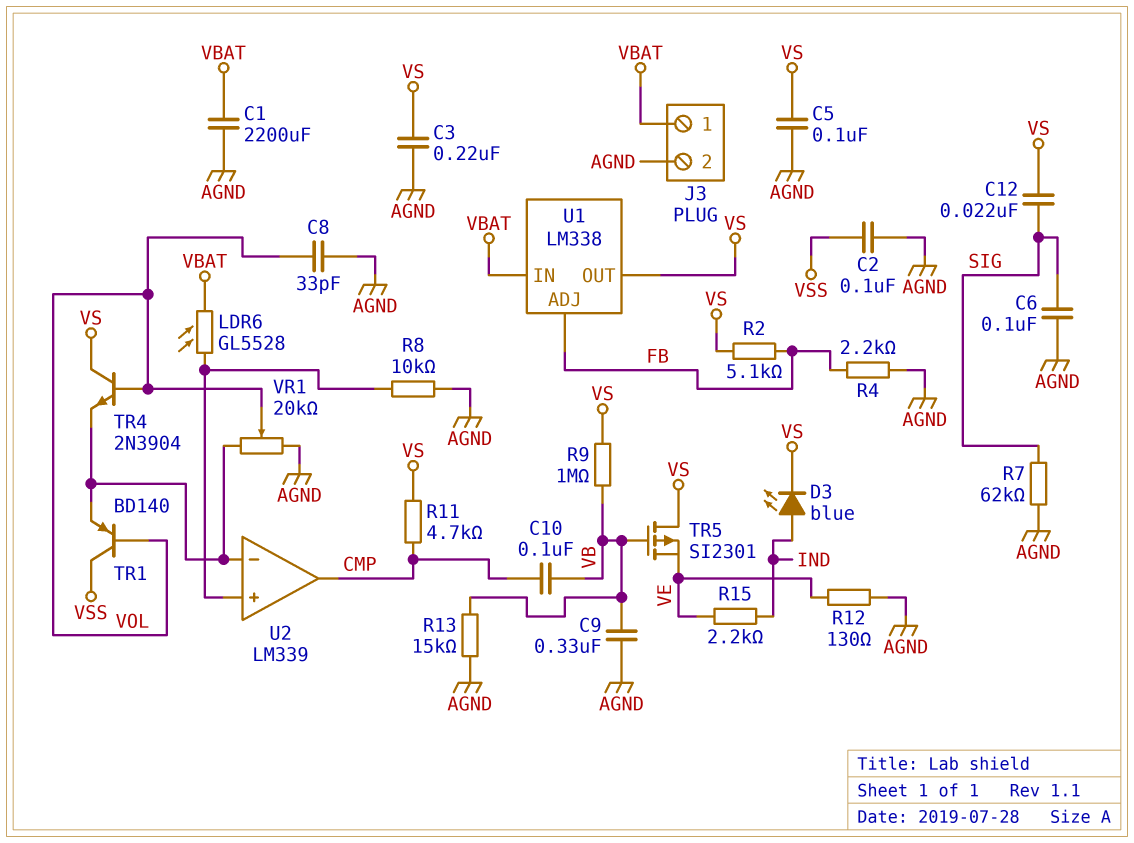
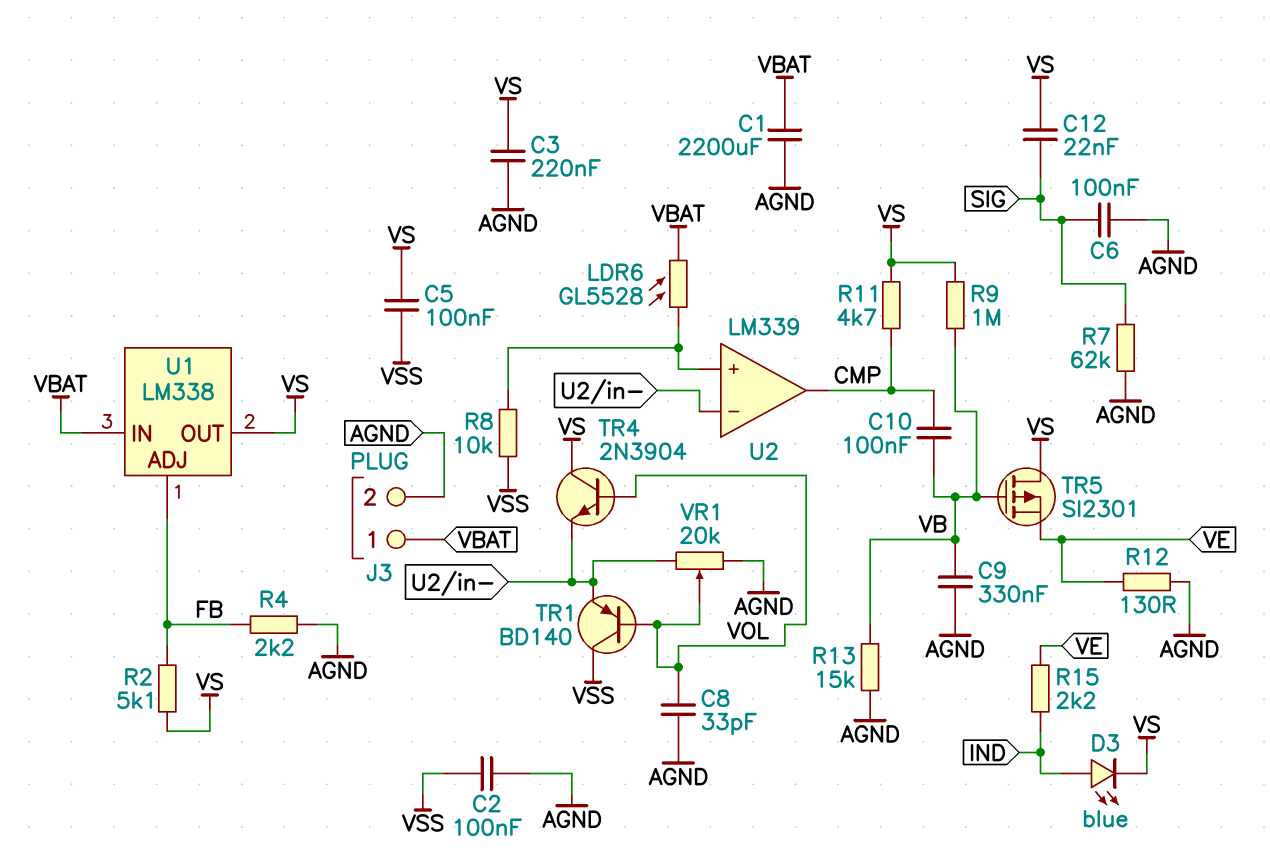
C5: 100nF (AGND, VS) -> 100nF (VS, VSS)
R8: 10k (AGND, U2/in+) -> 10k (U2/in+, VSS)

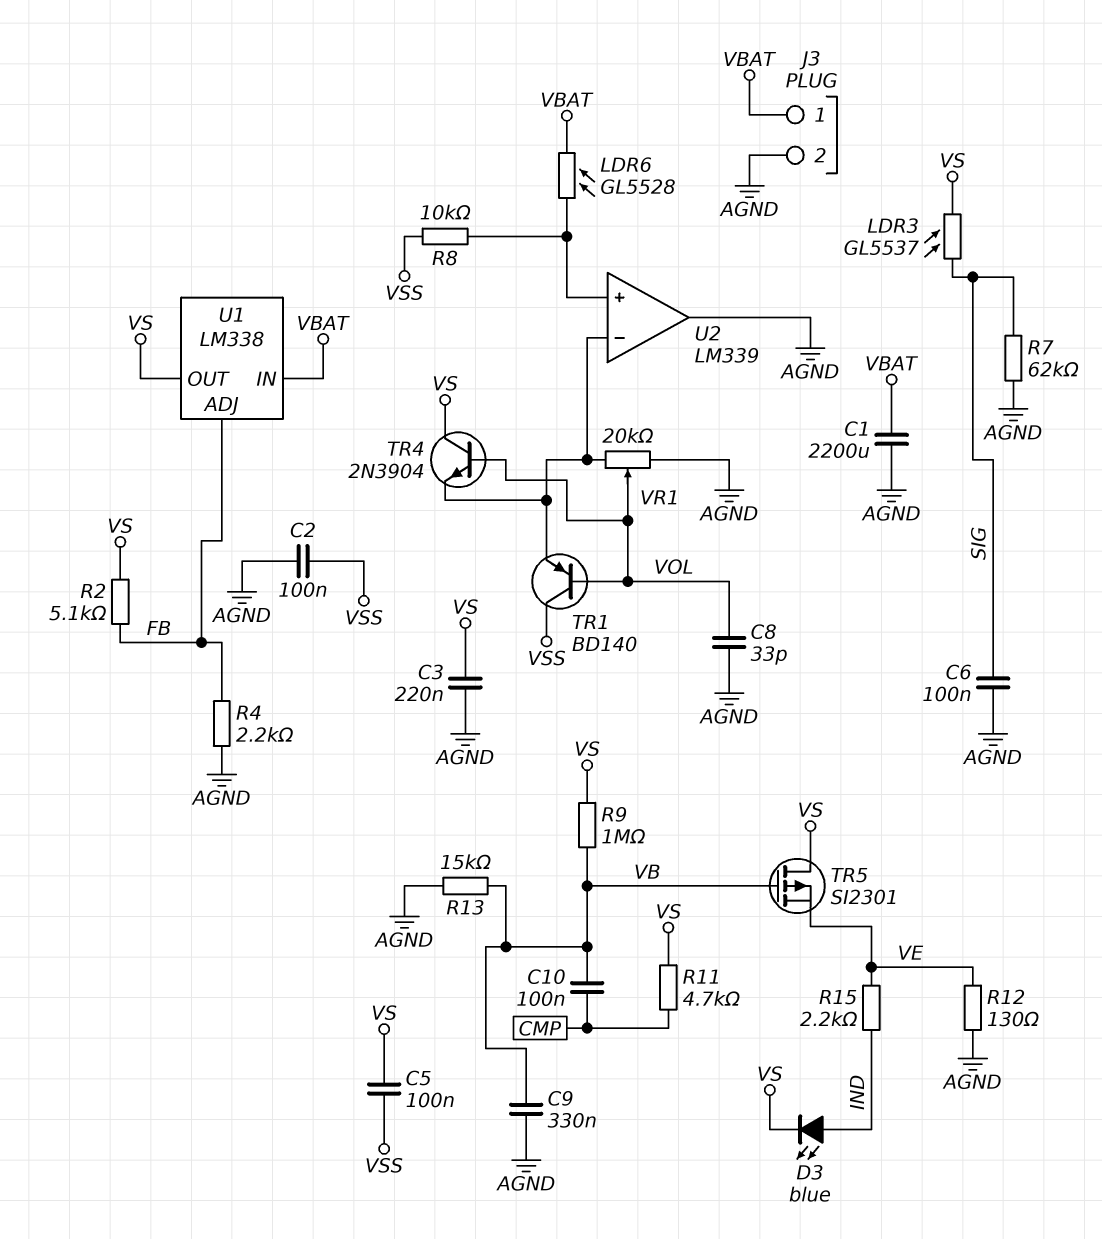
C12: 22nF (SIG, VS) -> none
LDR3: none -> GL5537 (SIG, VS)
U2 pin out: CMP -> AGND

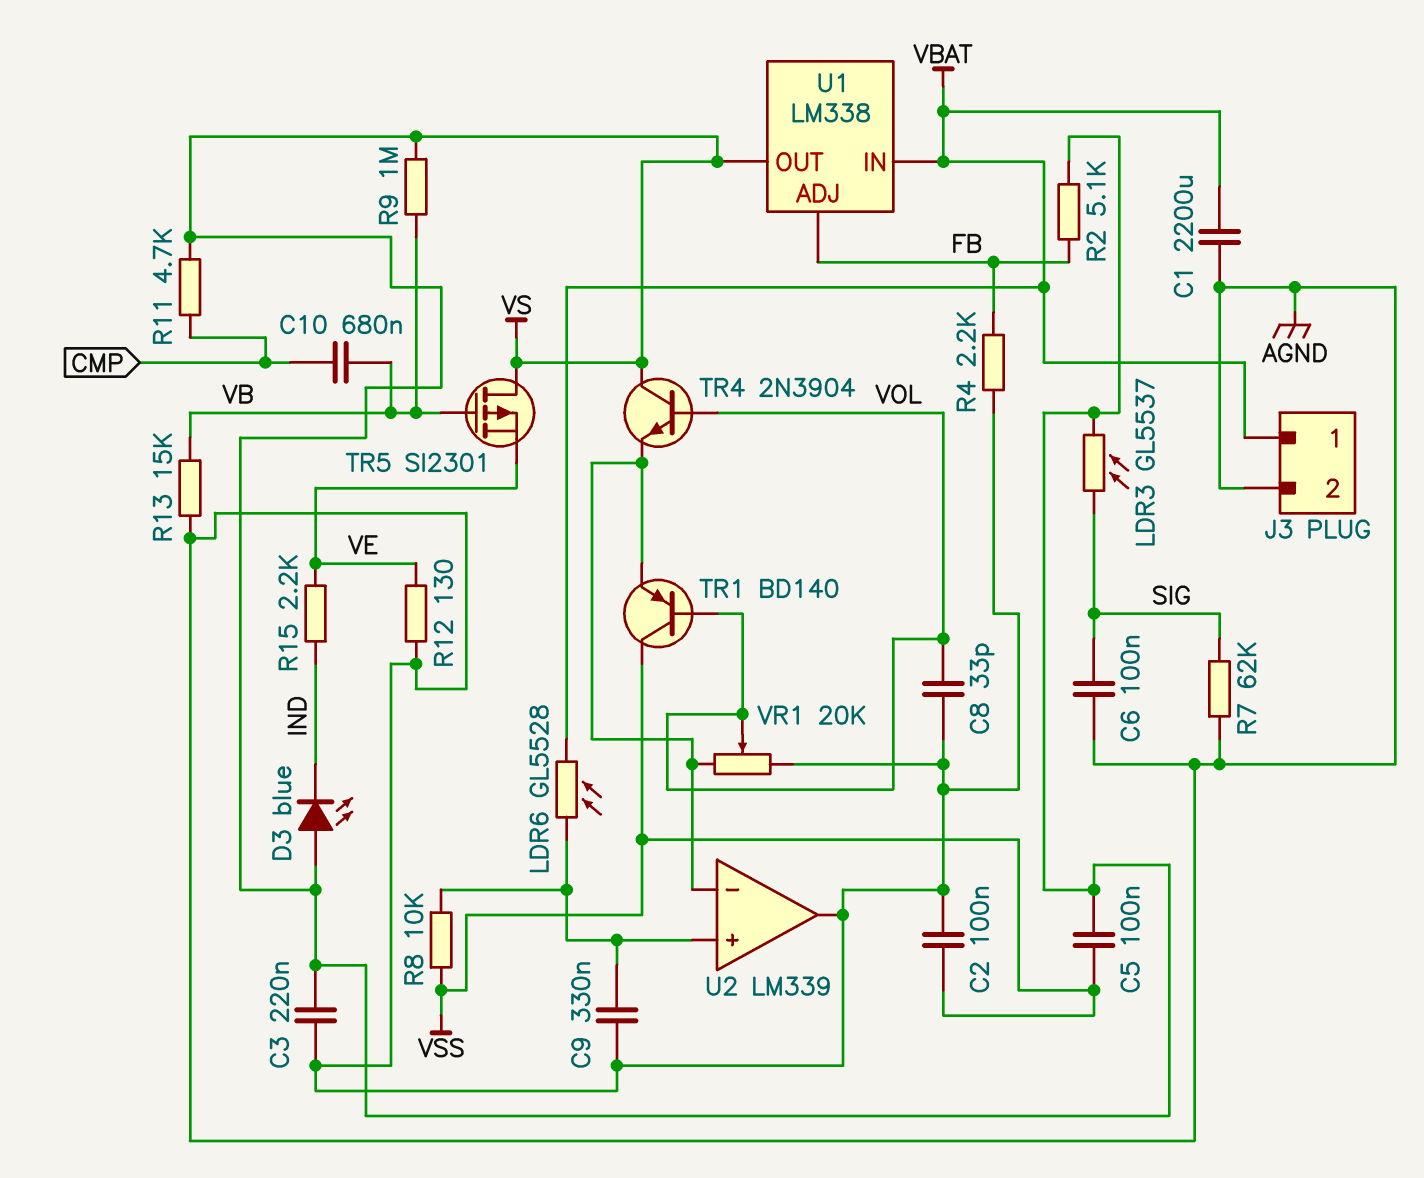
C9: 330nF (AGND, VB) -> 330nF (AGND, U2/in+)
C10: 100nF (CMP, VB) -> 680nF (CMP, VB)
D3: LED blue (A IND, K VS) -> LED blue (A VS, K IND)

